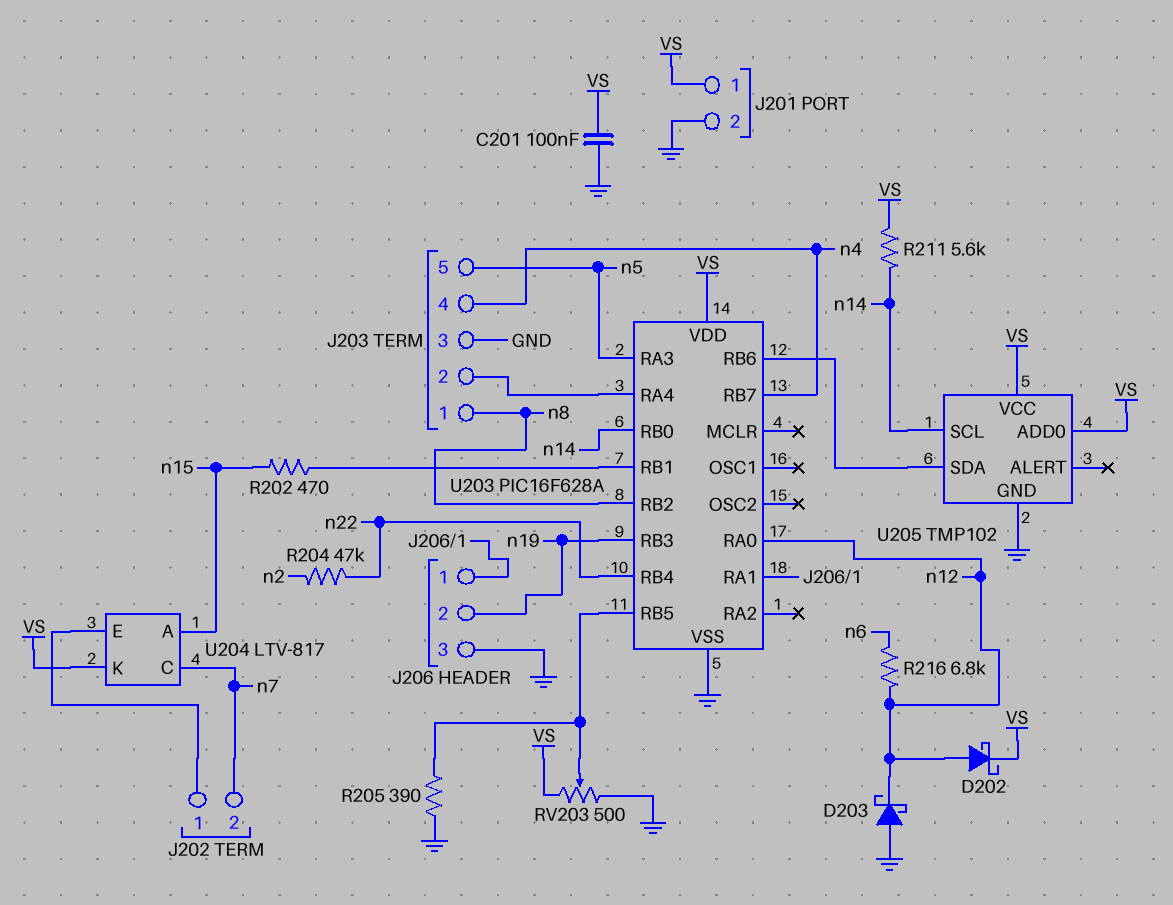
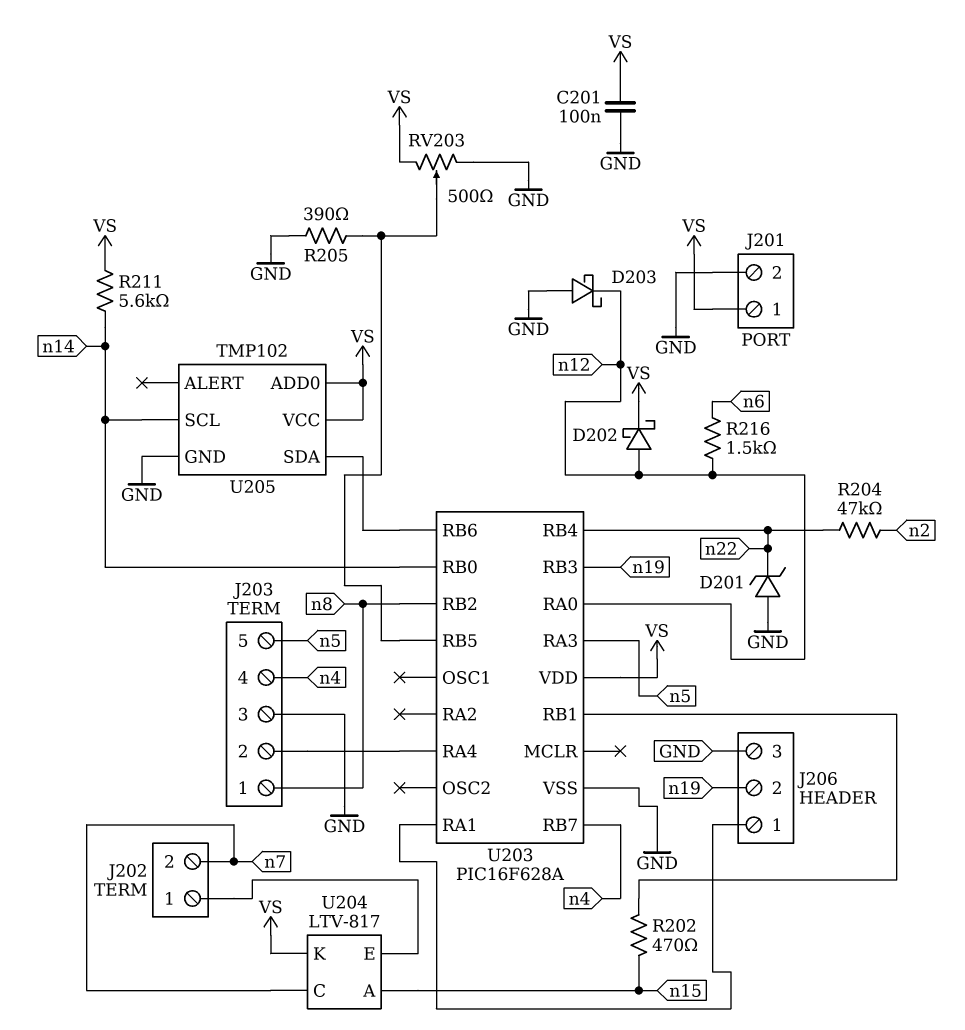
D201: none -> zener (A GND, K n22)
R216: 6.8k (n6, n12) -> 1.5k (n6, n12)

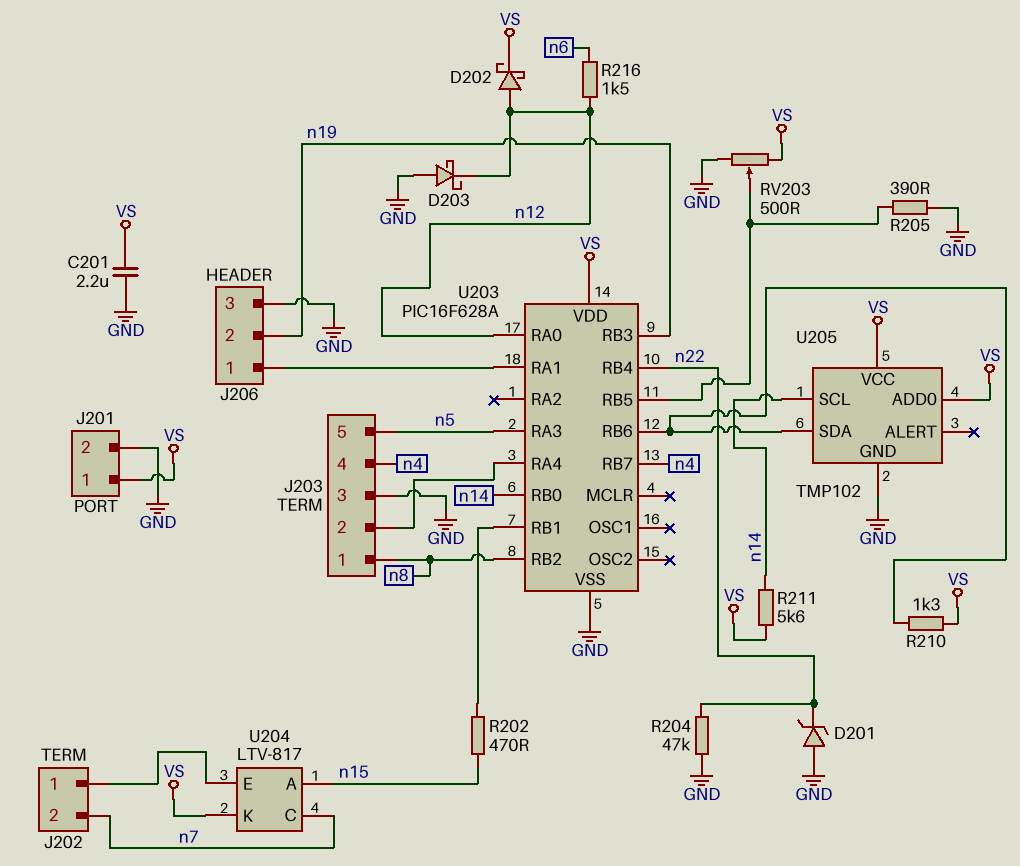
C201: 100nF (GND, VS) -> 2.2uF (GND, VS)
R204: 47k (n2, n22) -> 47k (GND, n22)
R210: none -> 1.3k (U203/RB6, VS)

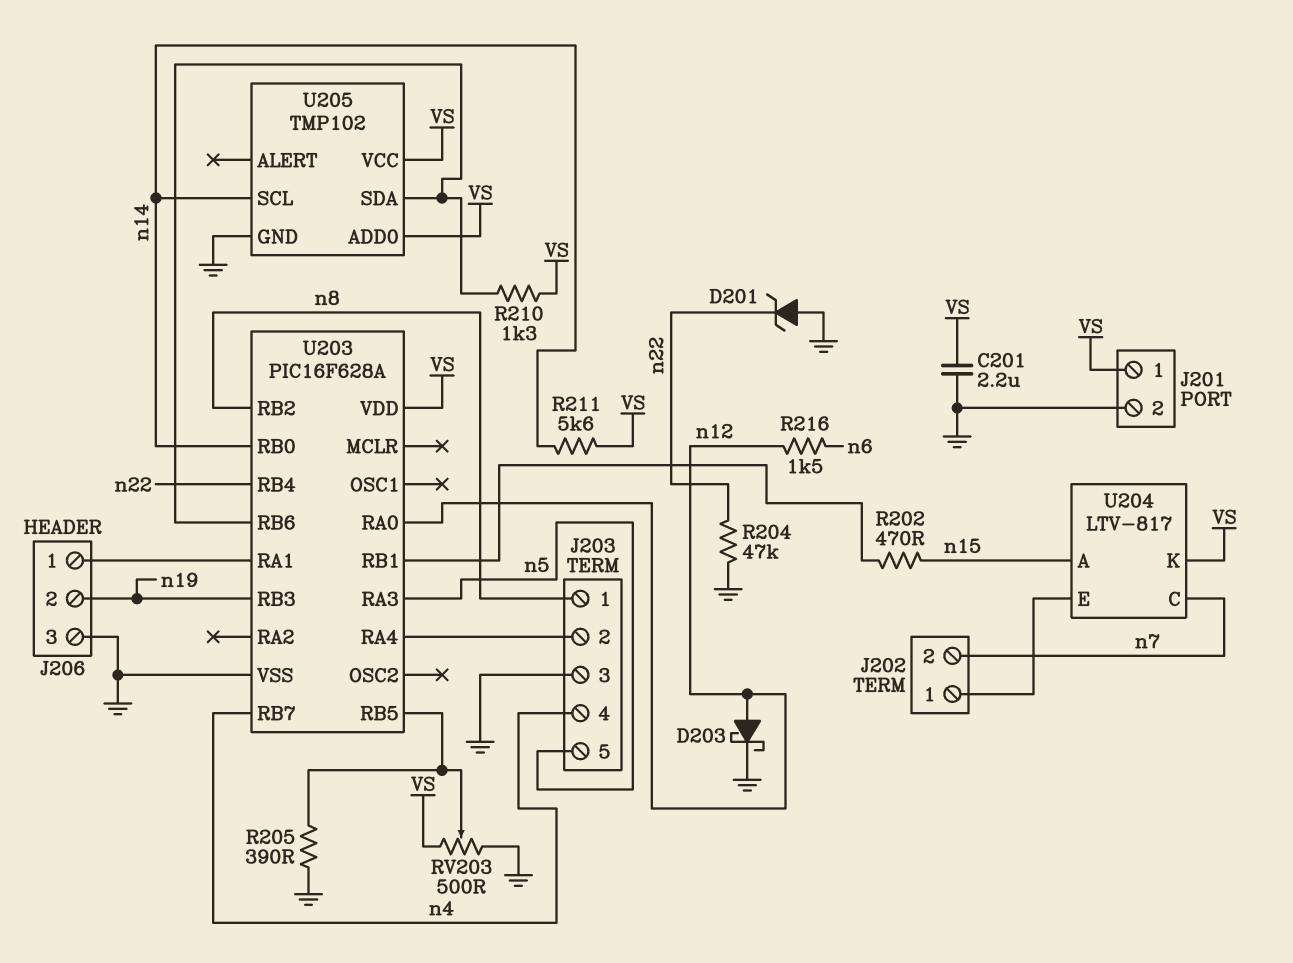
D202: schottky (A n12, K VS) -> none
D203: schottky (A GND, K n12) -> schottky (A n12, K GND)

